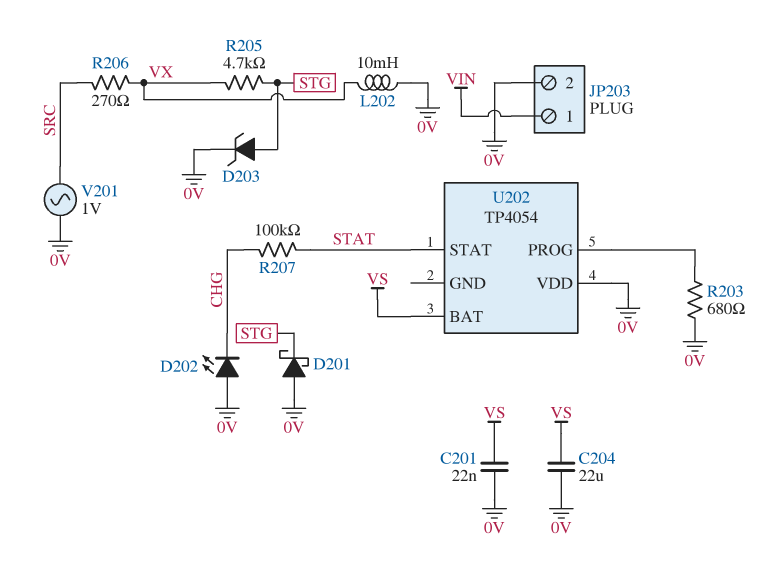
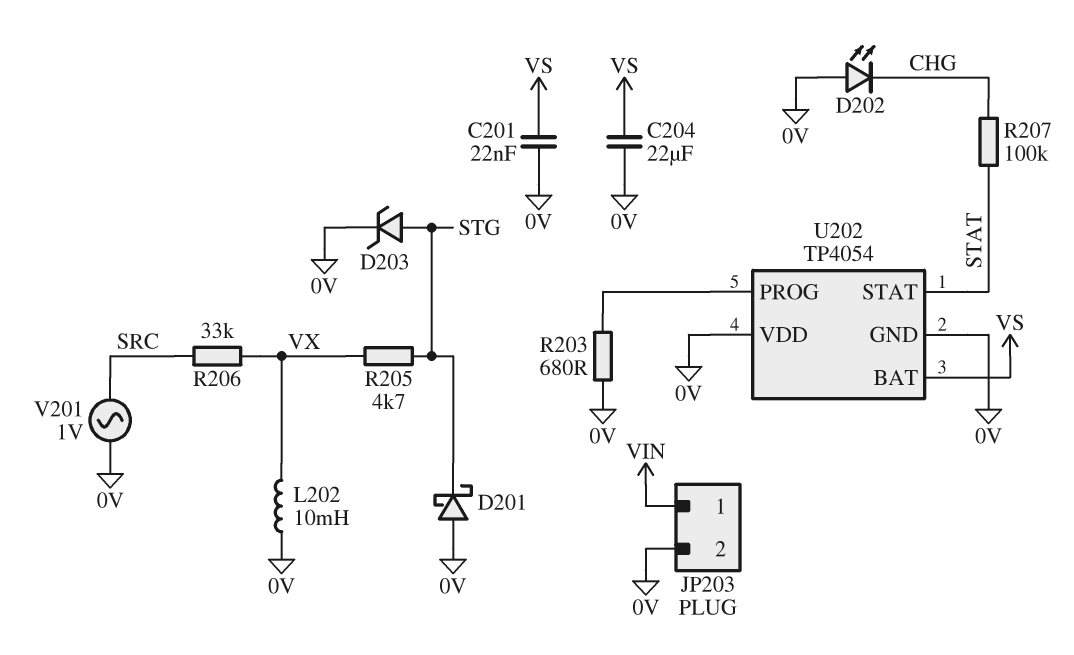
R206: 270 (SRC, VX) -> 33k (SRC, VX)
U202 pin GND: none -> 0V

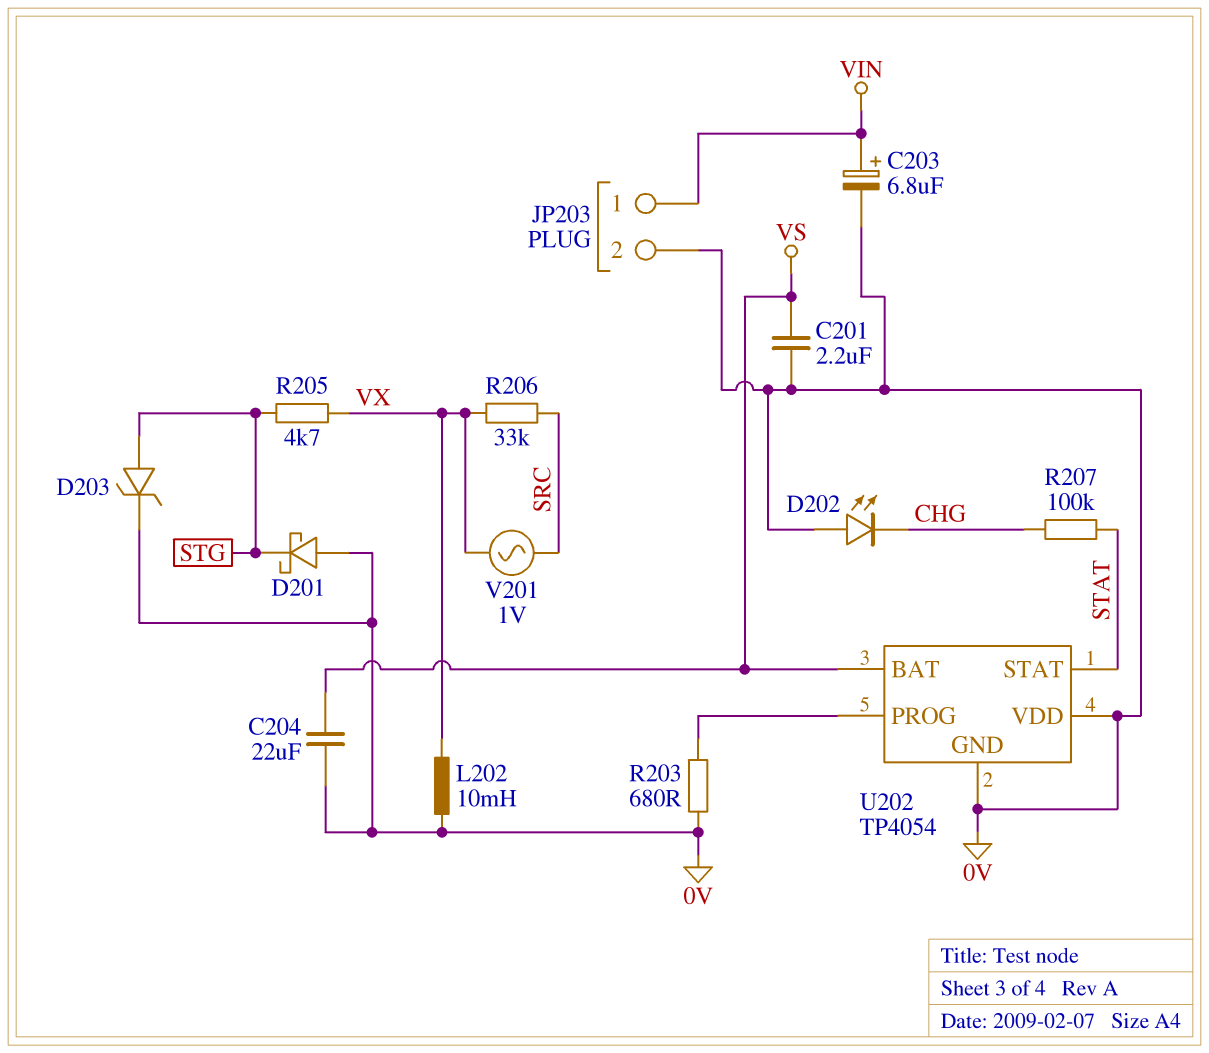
C201: 22nF (0V, VS) -> 2.2uF (0V, VS)
C203: none -> 6.8uF (plus VIN, minus 0V)
V201: AC 1V (0V, SRC) -> AC 1V (SRC, VX)

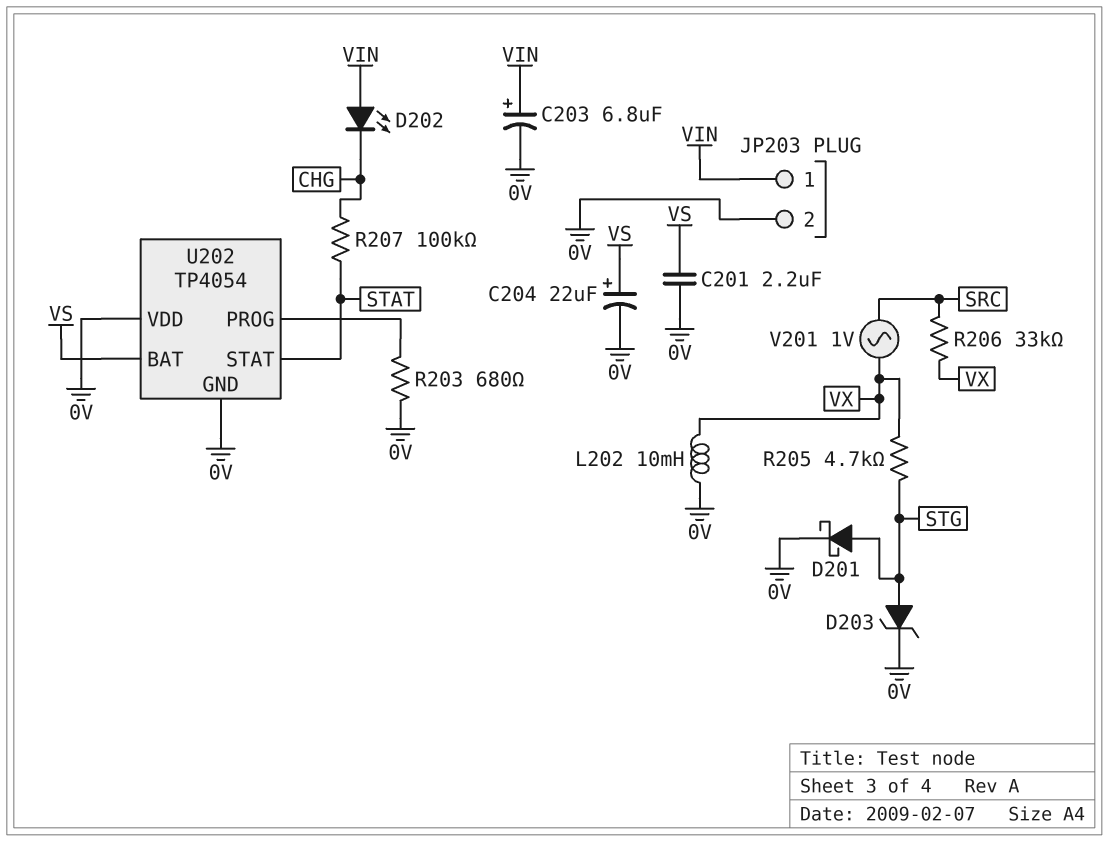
C204: 22uF (0V, VS) -> 22uF (plus VS, minus 0V)
D201: schottky (A 0V, K STG) -> schottky (A STG, K 0V)
D202: LED (A 0V, K CHG) -> LED (A VIN, K CHG)

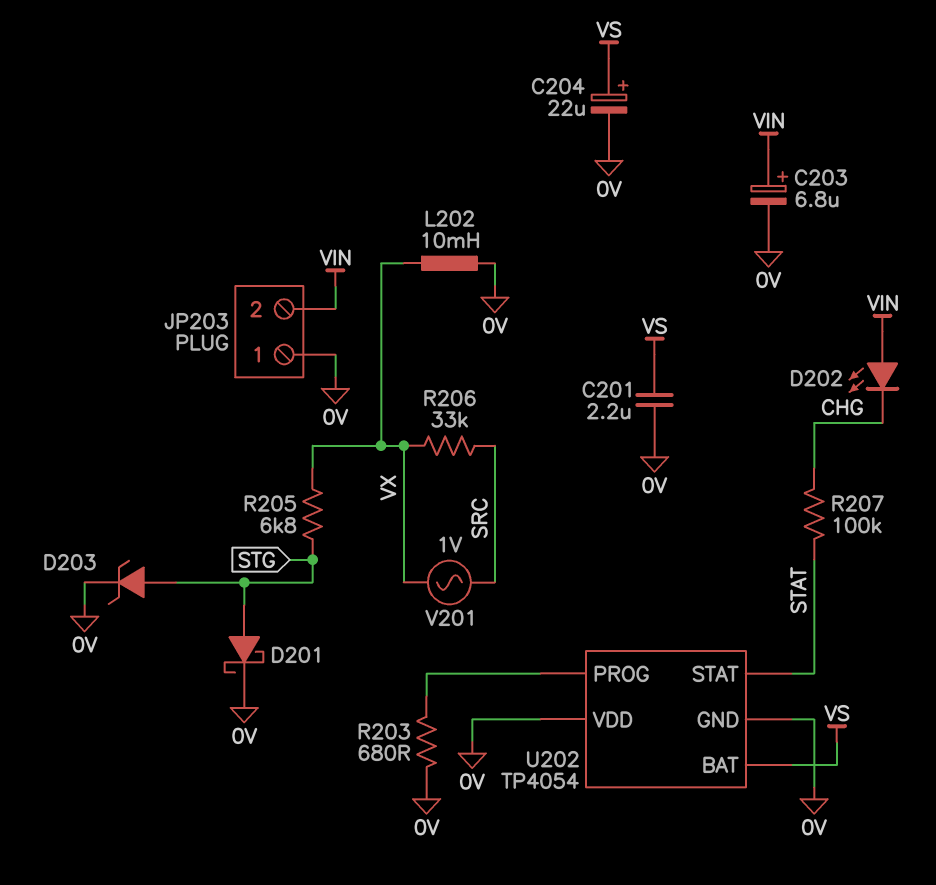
JP203 pin 1: VIN -> 0V
JP203 pin 2: 0V -> VIN
R205: 4.7k (STG, VX) -> 6.8k (STG, VX)

